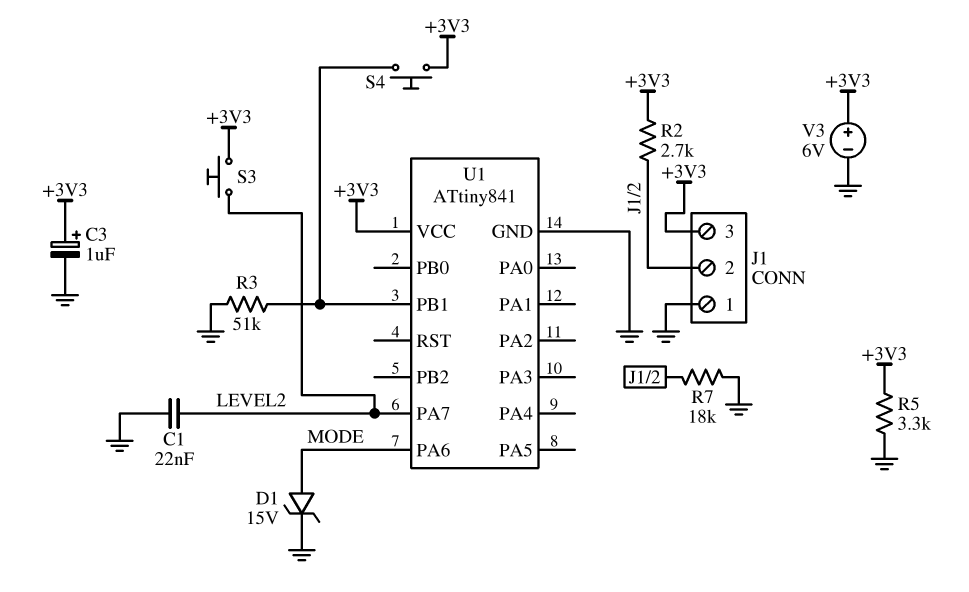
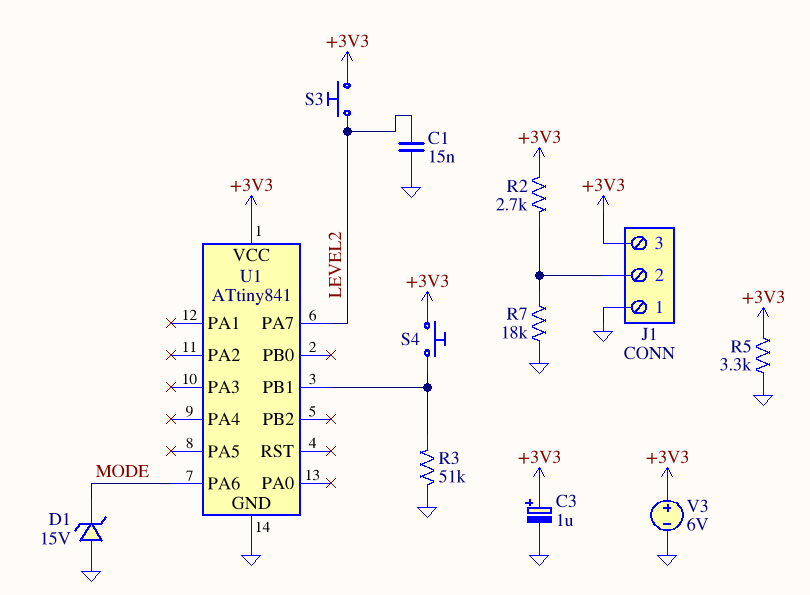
C1: 22nF (GND, LEVEL2) -> 15nF (GND, LEVEL2)
D1: zener 15V (A MODE, K GND) -> zener 15V (A GND, K MODE)

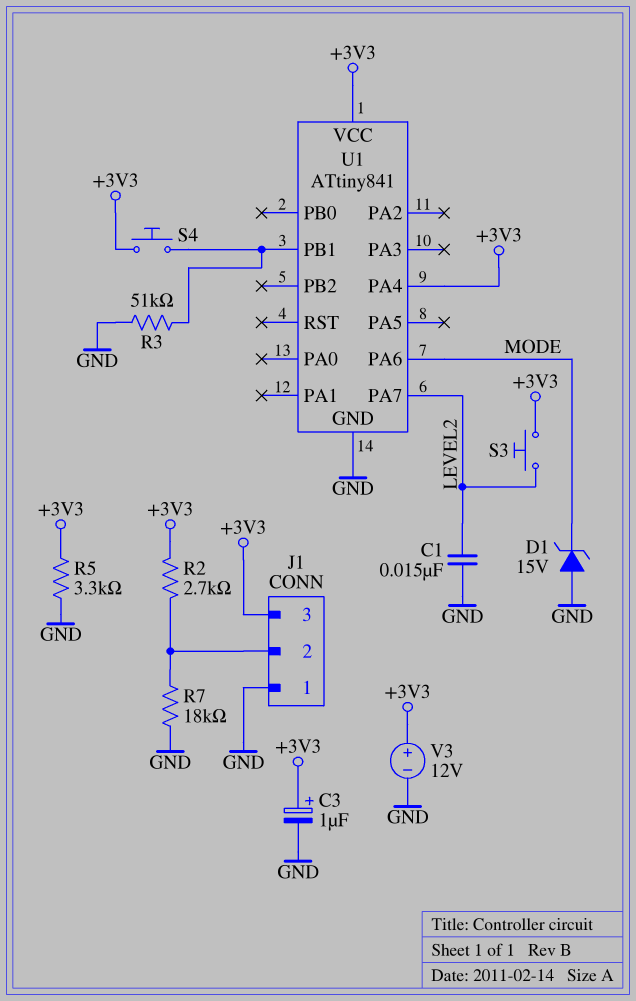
U1 pin PA4: none -> +3V3
V3: 6V (plus +3V3, minus GND) -> 12V (plus +3V3, minus GND)

